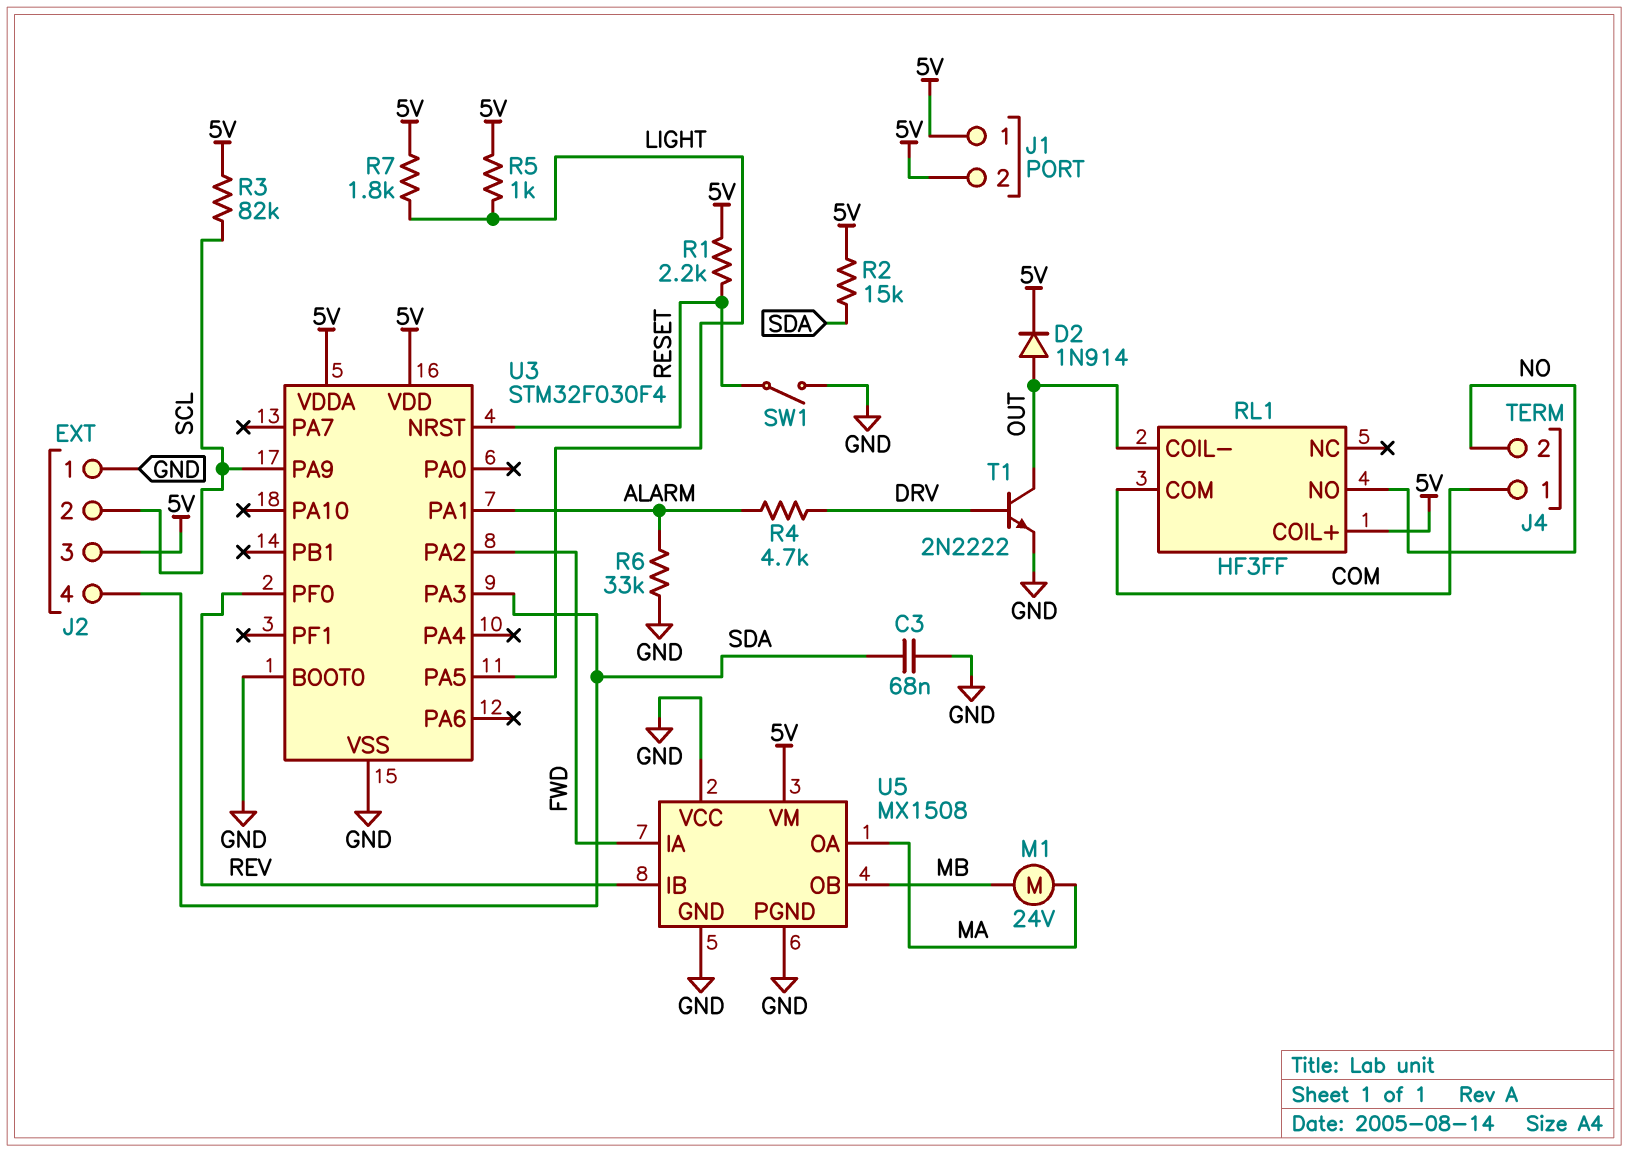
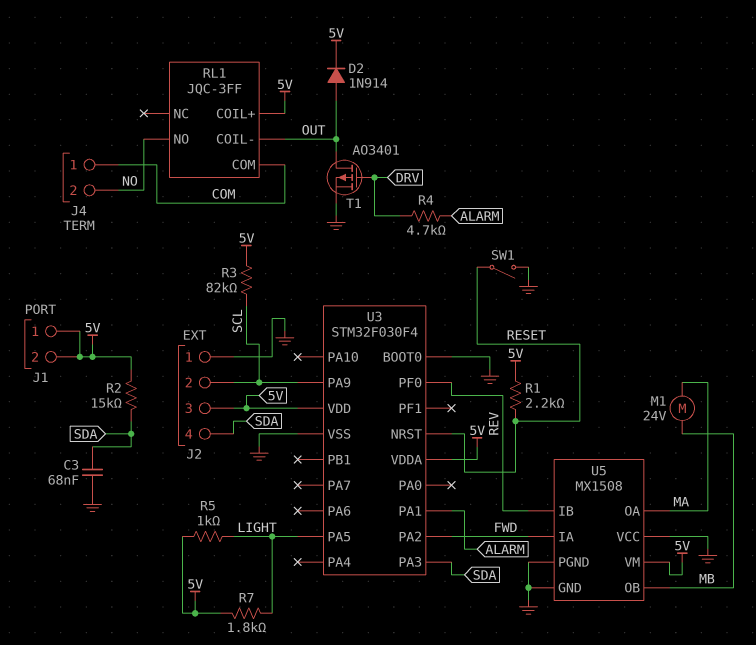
R6: 33k (ALARM, GND) -> none
RL1: HF3FF -> JQC-3FF
T1: NPN 2N2222 (B DRV, C OUT, E GND) -> PMOS AO3401 (G DRV, D OUT, S GND)

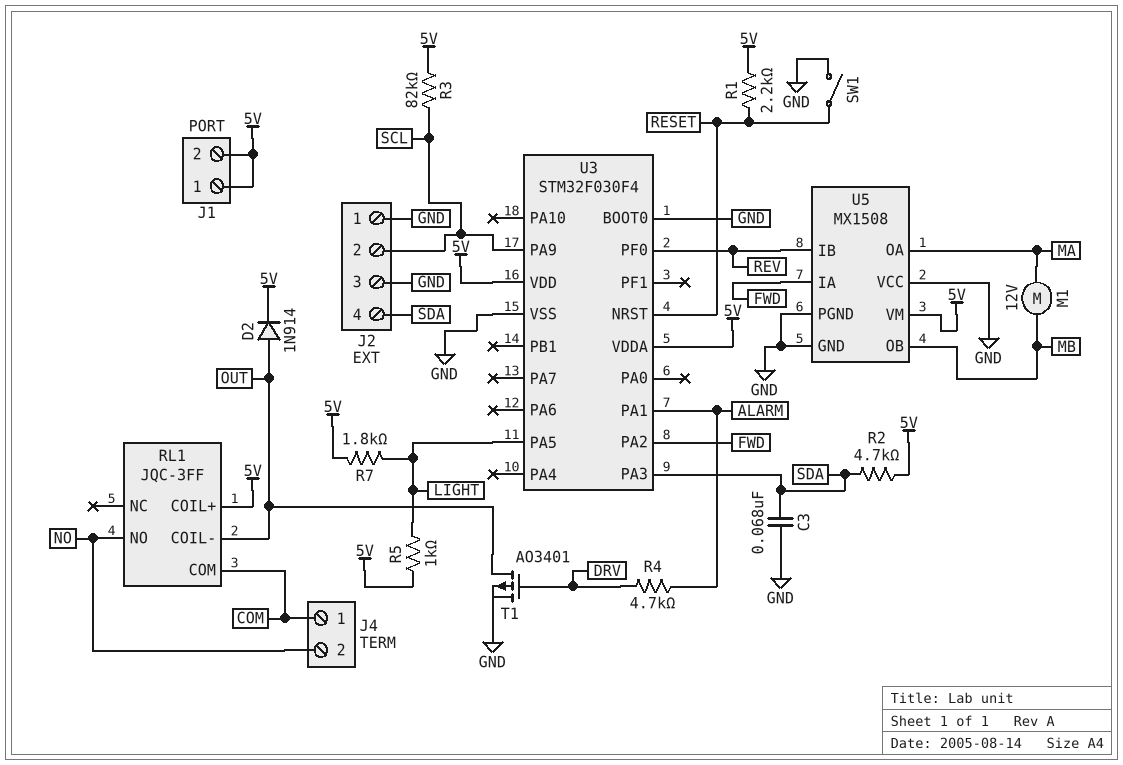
J2 pin 3: 5V -> GND
M1: motor 24V (MA, MB) -> motor 12V (MA, MB)
R2: 15k (5V, SDA) -> 4.7k (5V, SDA)

